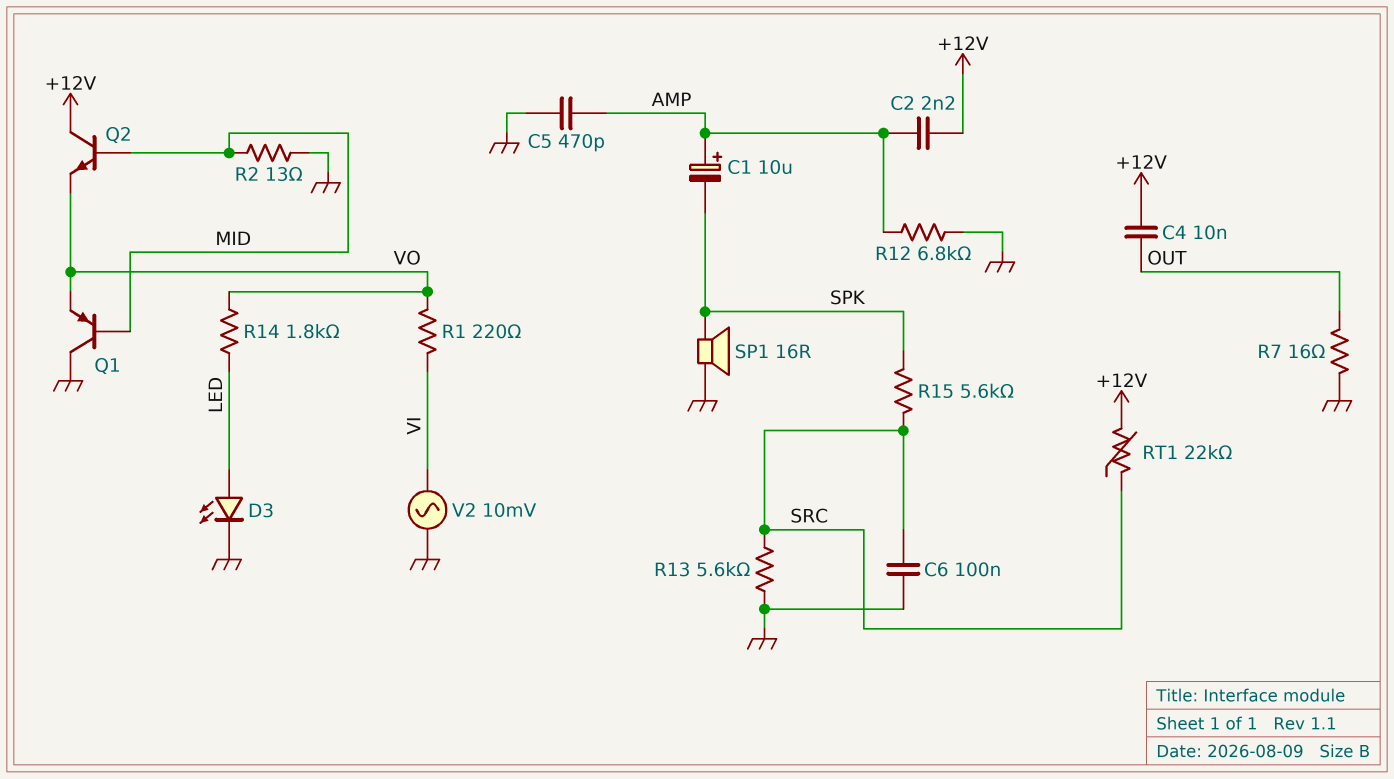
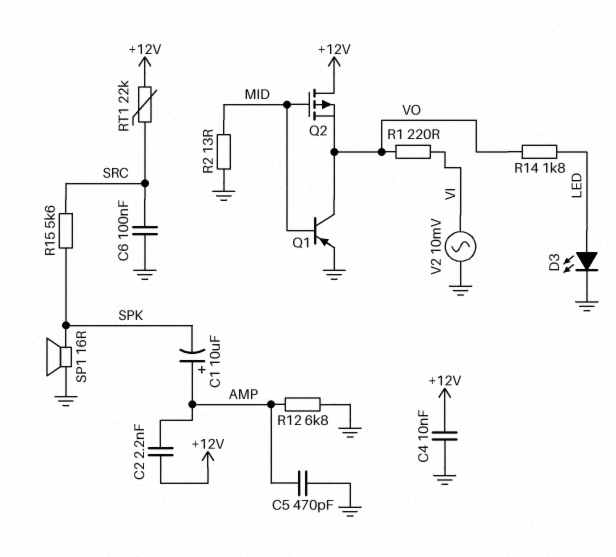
C4: 10nF (+12V, OUT) -> 10nF (+12V, GND)
Q1: PNP (B MID, C GND, E VO) -> PNP (B MID, C VO, E GND)
Q2: NPN (B MID, C +12V, E VO) -> PMOS (G MID, D +12V, S VO)
R7: 16 (GND, OUT) -> none
R13: 5.6k (GND, SRC) -> none

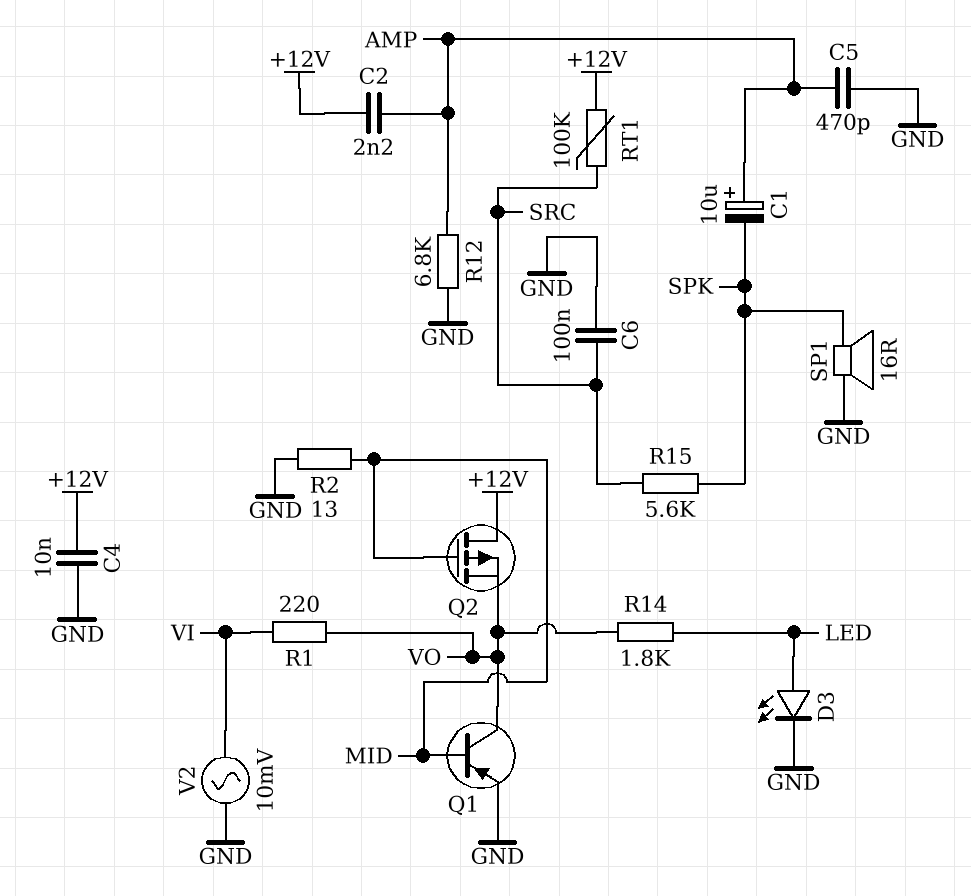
RT1: 22k (+12V, SRC) -> 100k (+12V, SRC)

